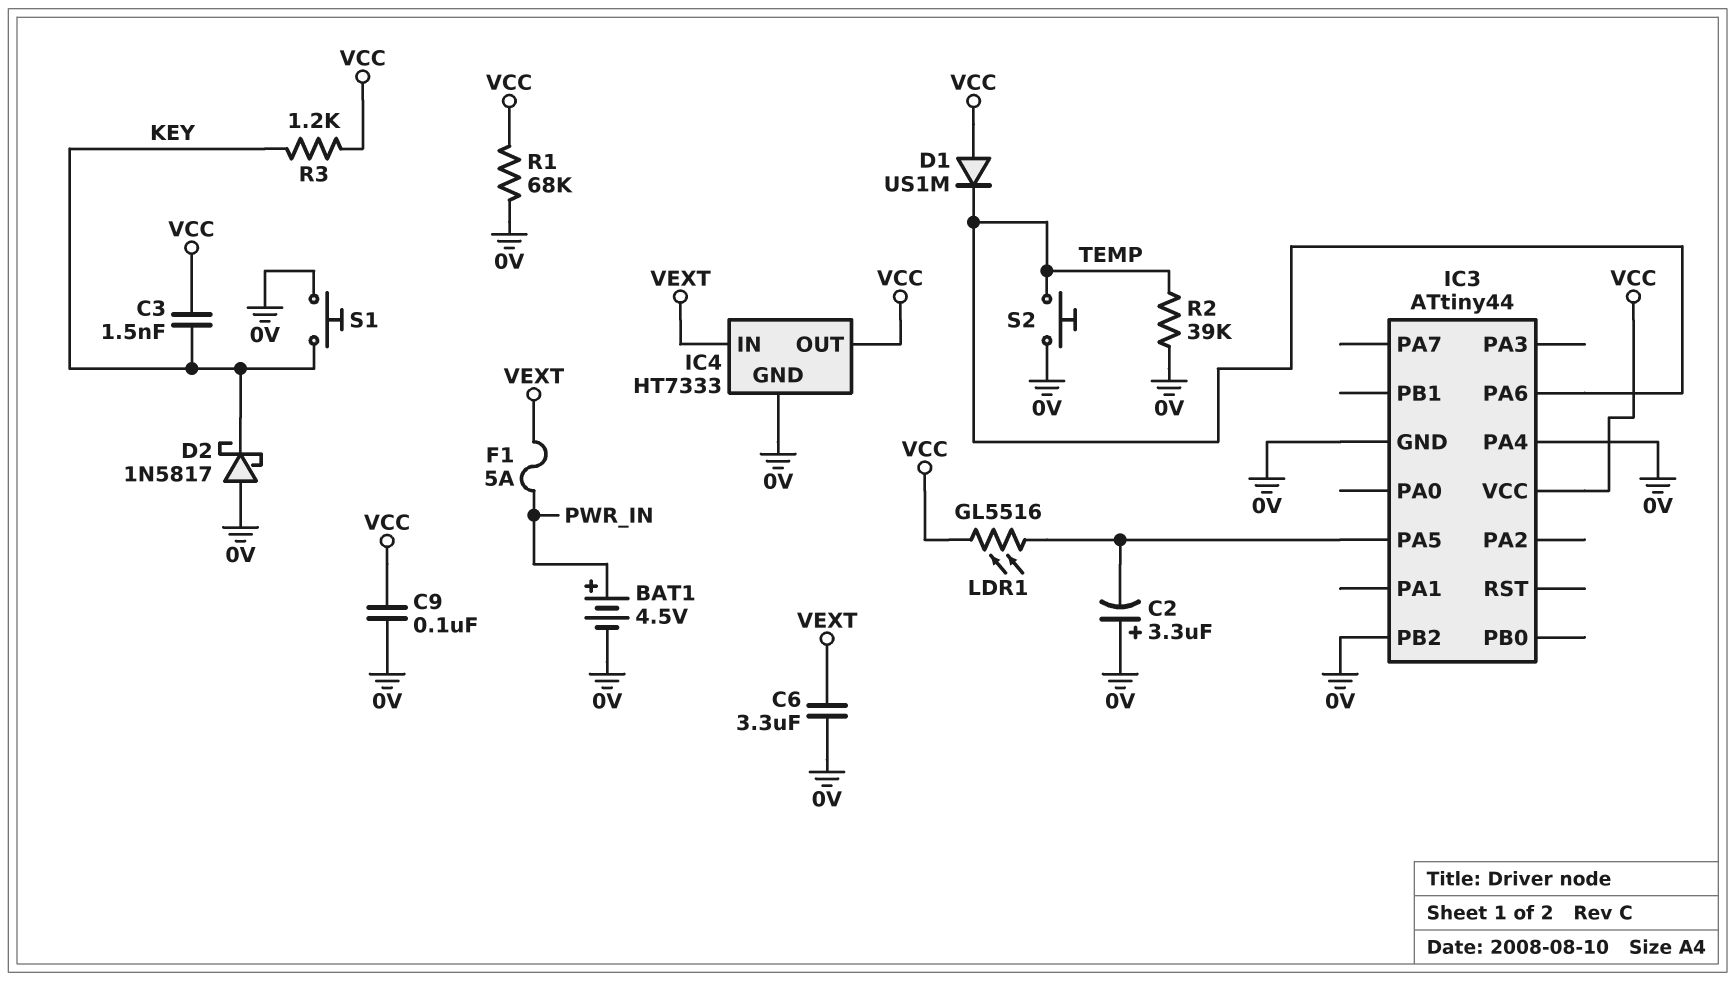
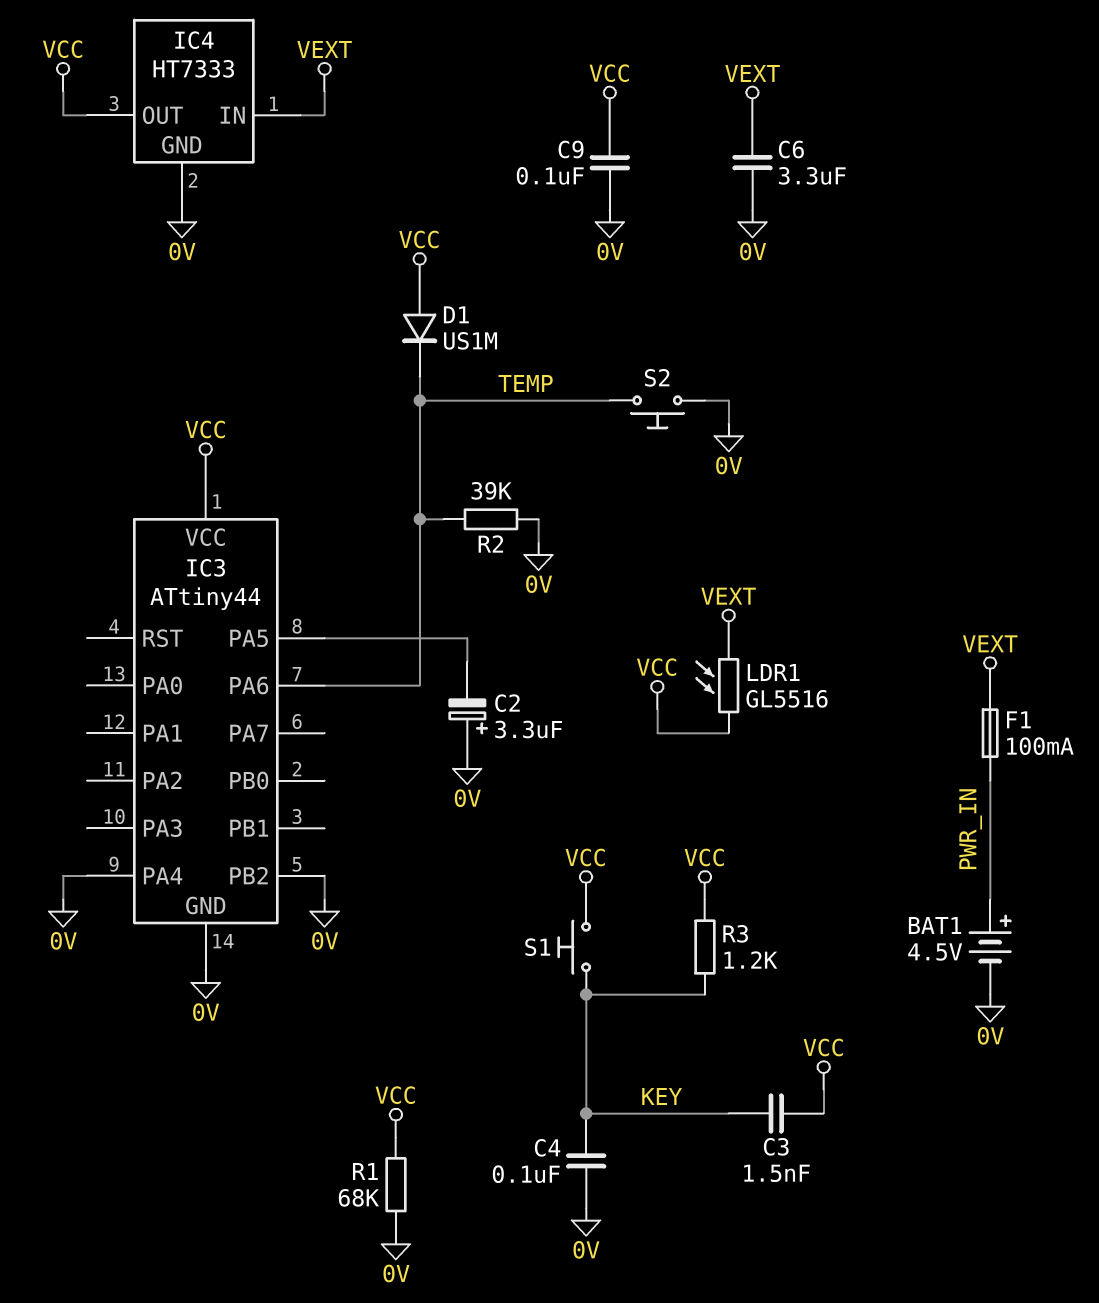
C4: none -> 100nF (0V, KEY)
D2: schottky 1N5817 (A 0V, K KEY) -> none
F1: 5A (PWR_IN, VEXT) -> 100mA (PWR_IN, VEXT)
LDR1: GL5516 (IC3/PA5, VCC) -> GL5516 (VCC, VEXT)
S1: button (0V, KEY) -> button (KEY, VCC)

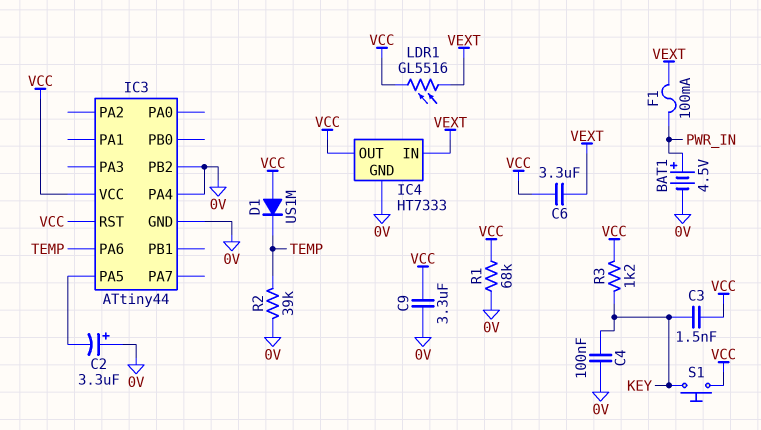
C6: 3.3uF (0V, VEXT) -> 3.3uF (VCC, VEXT)
C9: 100nF (0V, VCC) -> 3.3uF (0V, VCC)
IC3 pin RST: none -> VCC
S2: button (0V, TEMP) -> none

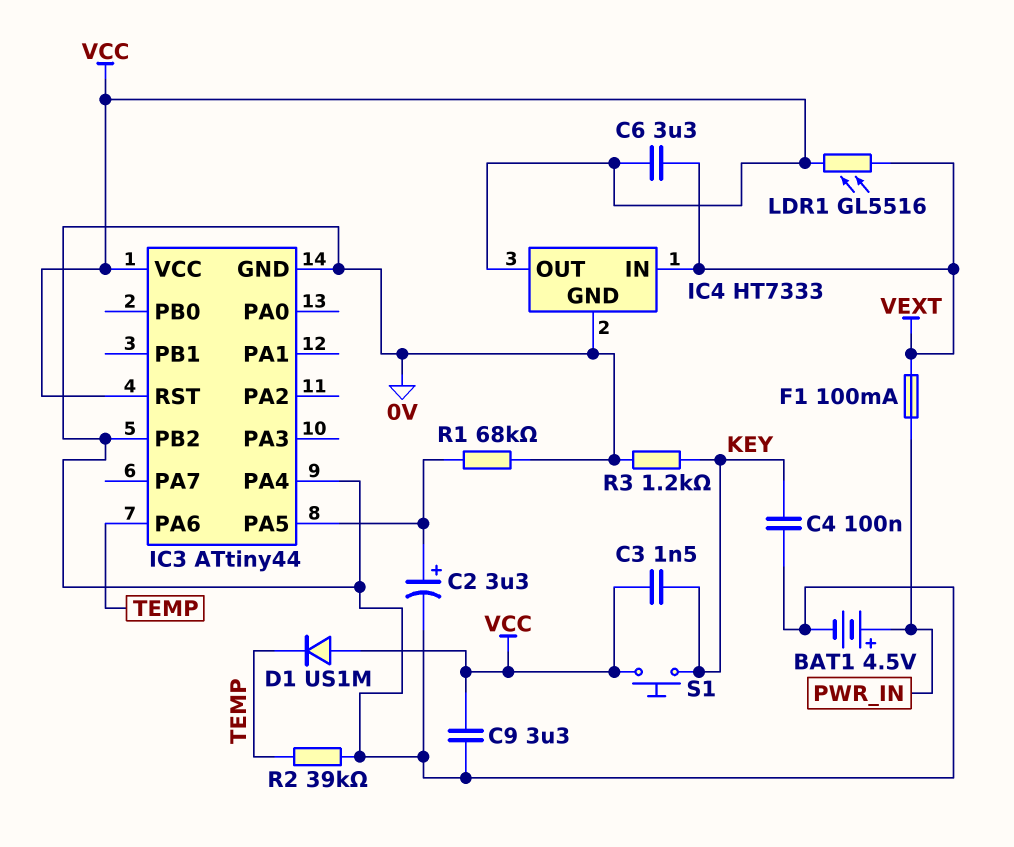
C2: 3.3uF (plus 0V, minus IC3/PA5) -> 3.3uF (plus IC3/PA5, minus 0V)
R1: 68k (0V, VCC) -> 68k (0V, IC3/PA5)
R3: 1.2k (KEY, VCC) -> 1.2k (0V, KEY)

